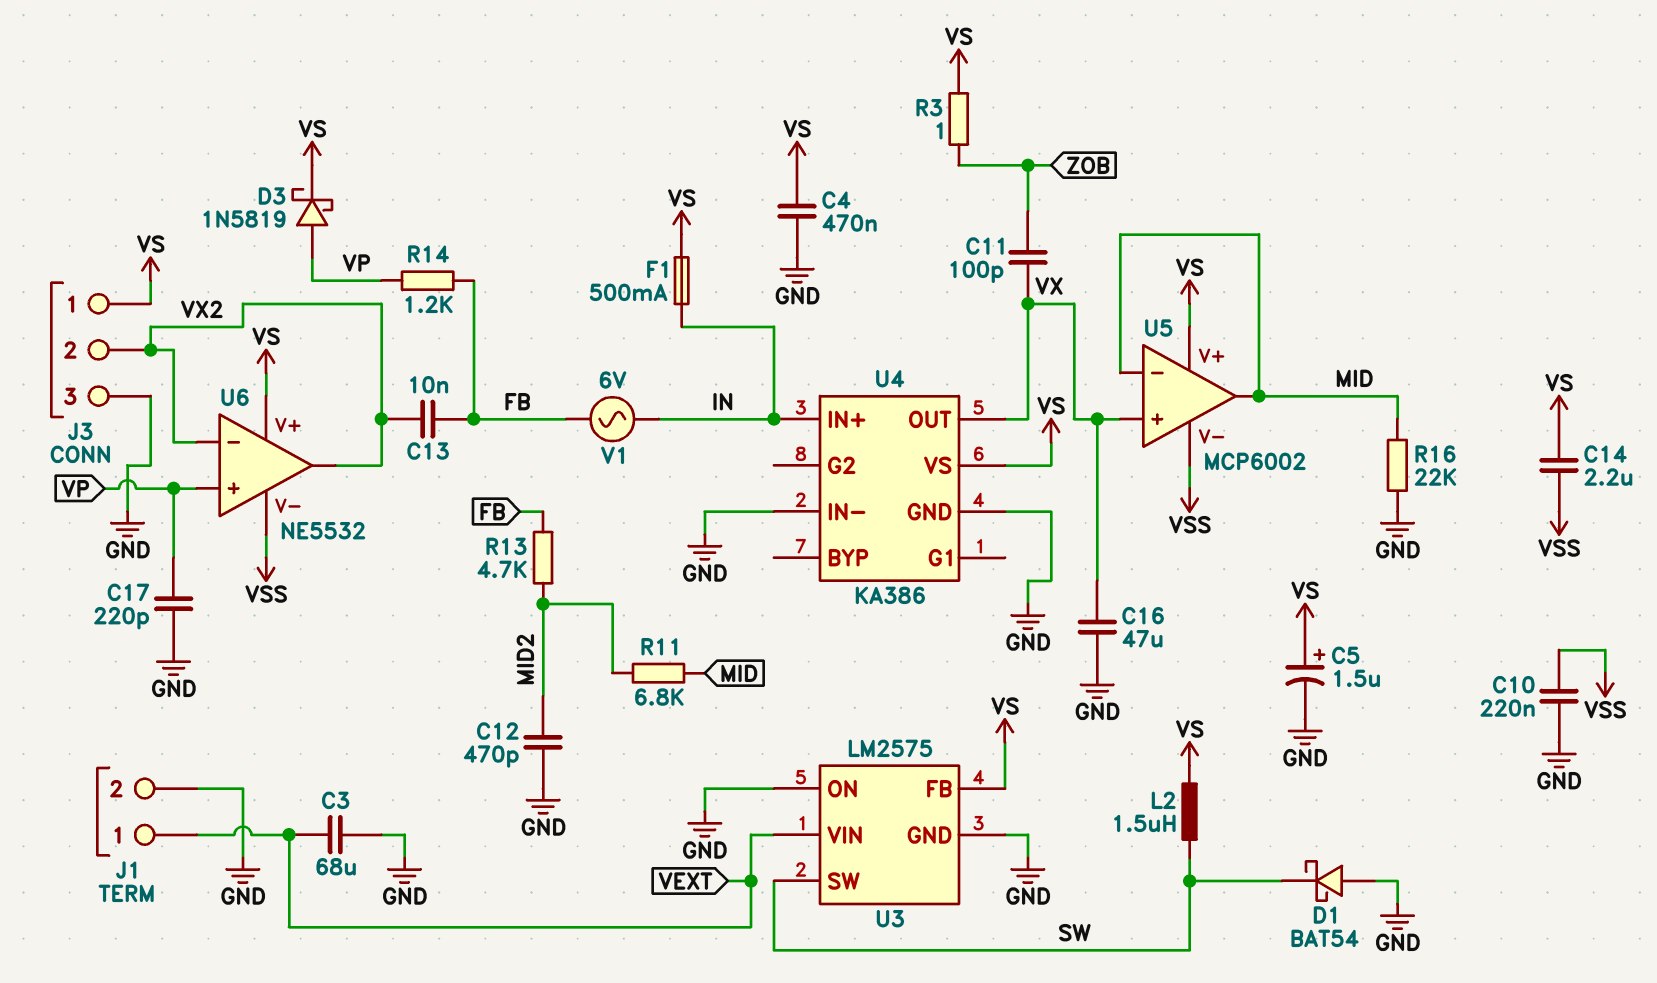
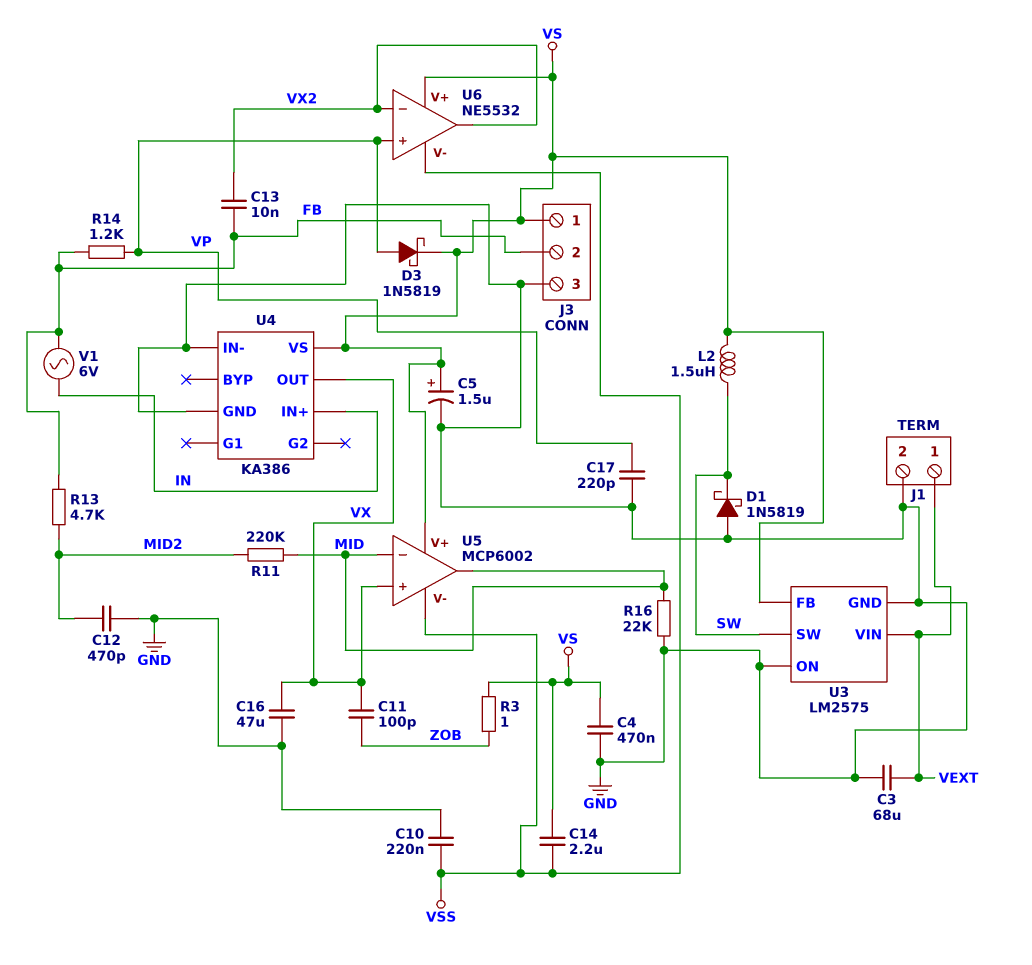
D1: schottky BAT54 (A GND, K SW) -> schottky 1N5819 (A GND, K SW)
F1: 500mA (IN, VS) -> none
J3 pin 2: VX2 -> FB
R11: 6.8k (MID, MID2) -> 220k (MID, MID2)

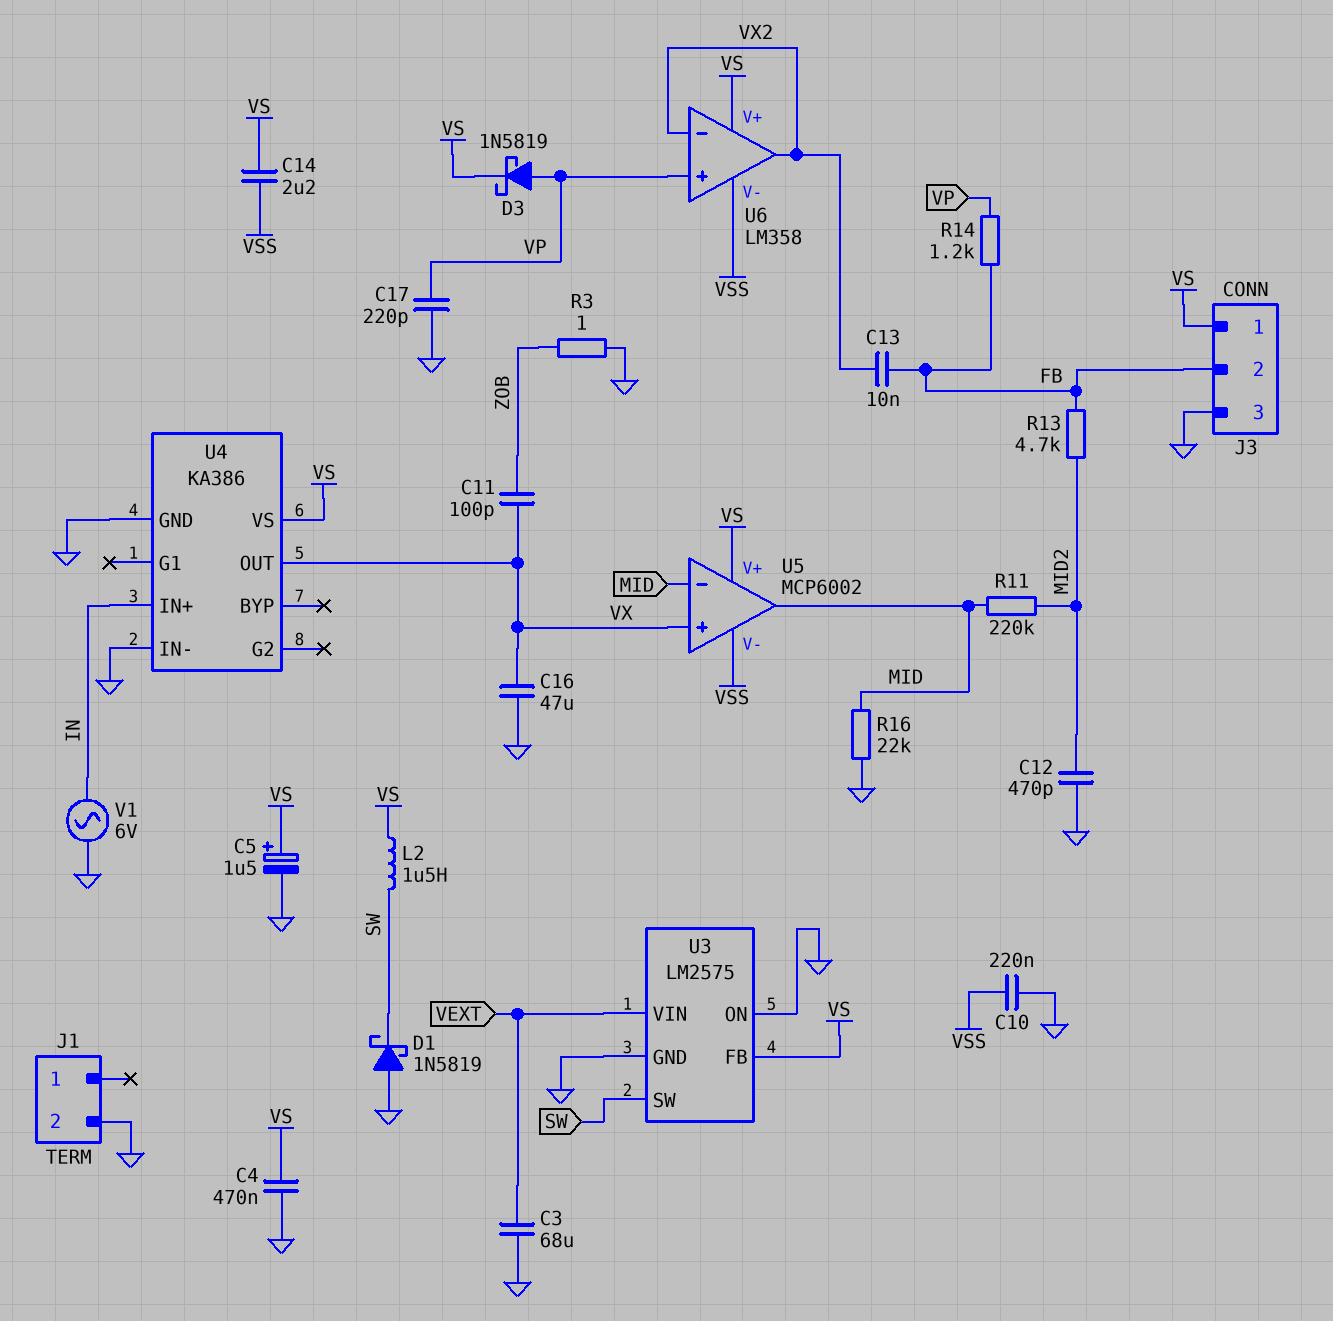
J1 pin 1: VEXT -> none
R3: 1 (VS, ZOB) -> 1 (GND, ZOB)
U6: NE5532 -> LM358
V1: AC 6V (FB, IN) -> AC 6V (GND, IN)

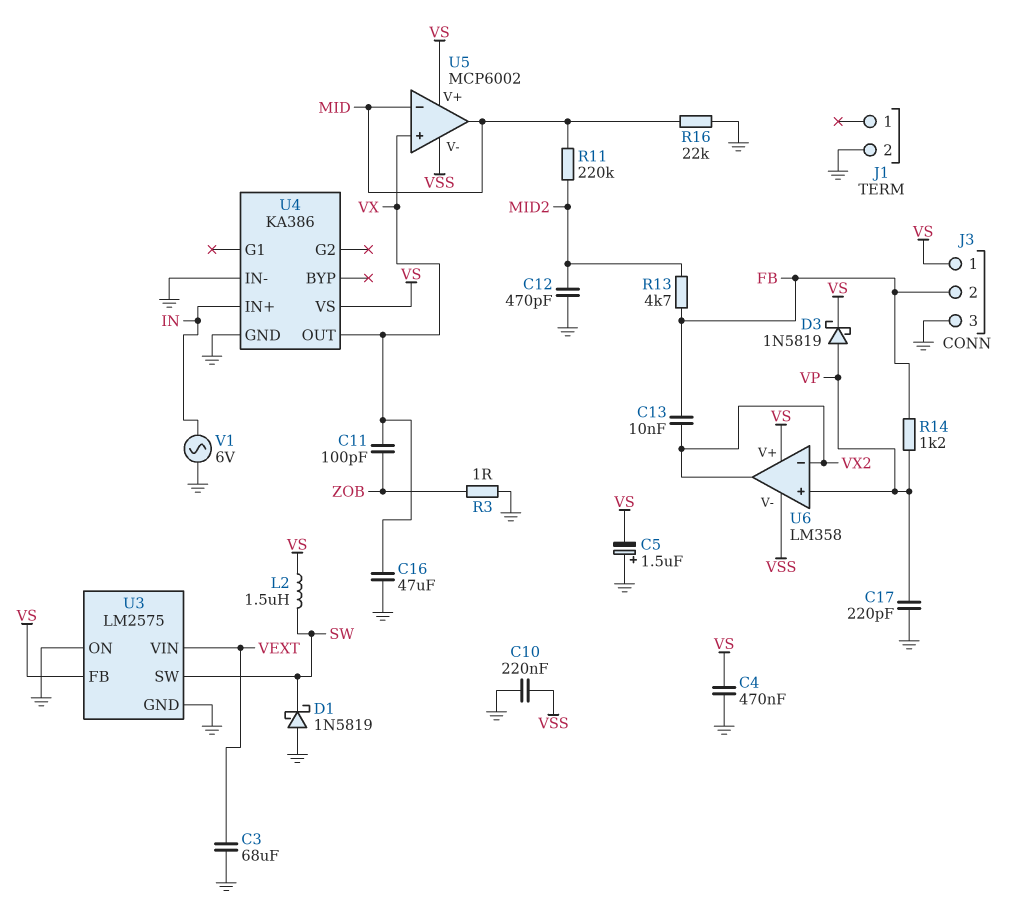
C5: 1.5uF (plus VS, minus GND) -> 1.5uF (plus GND, minus VS)
C14: 2.2uF (VS, VSS) -> none

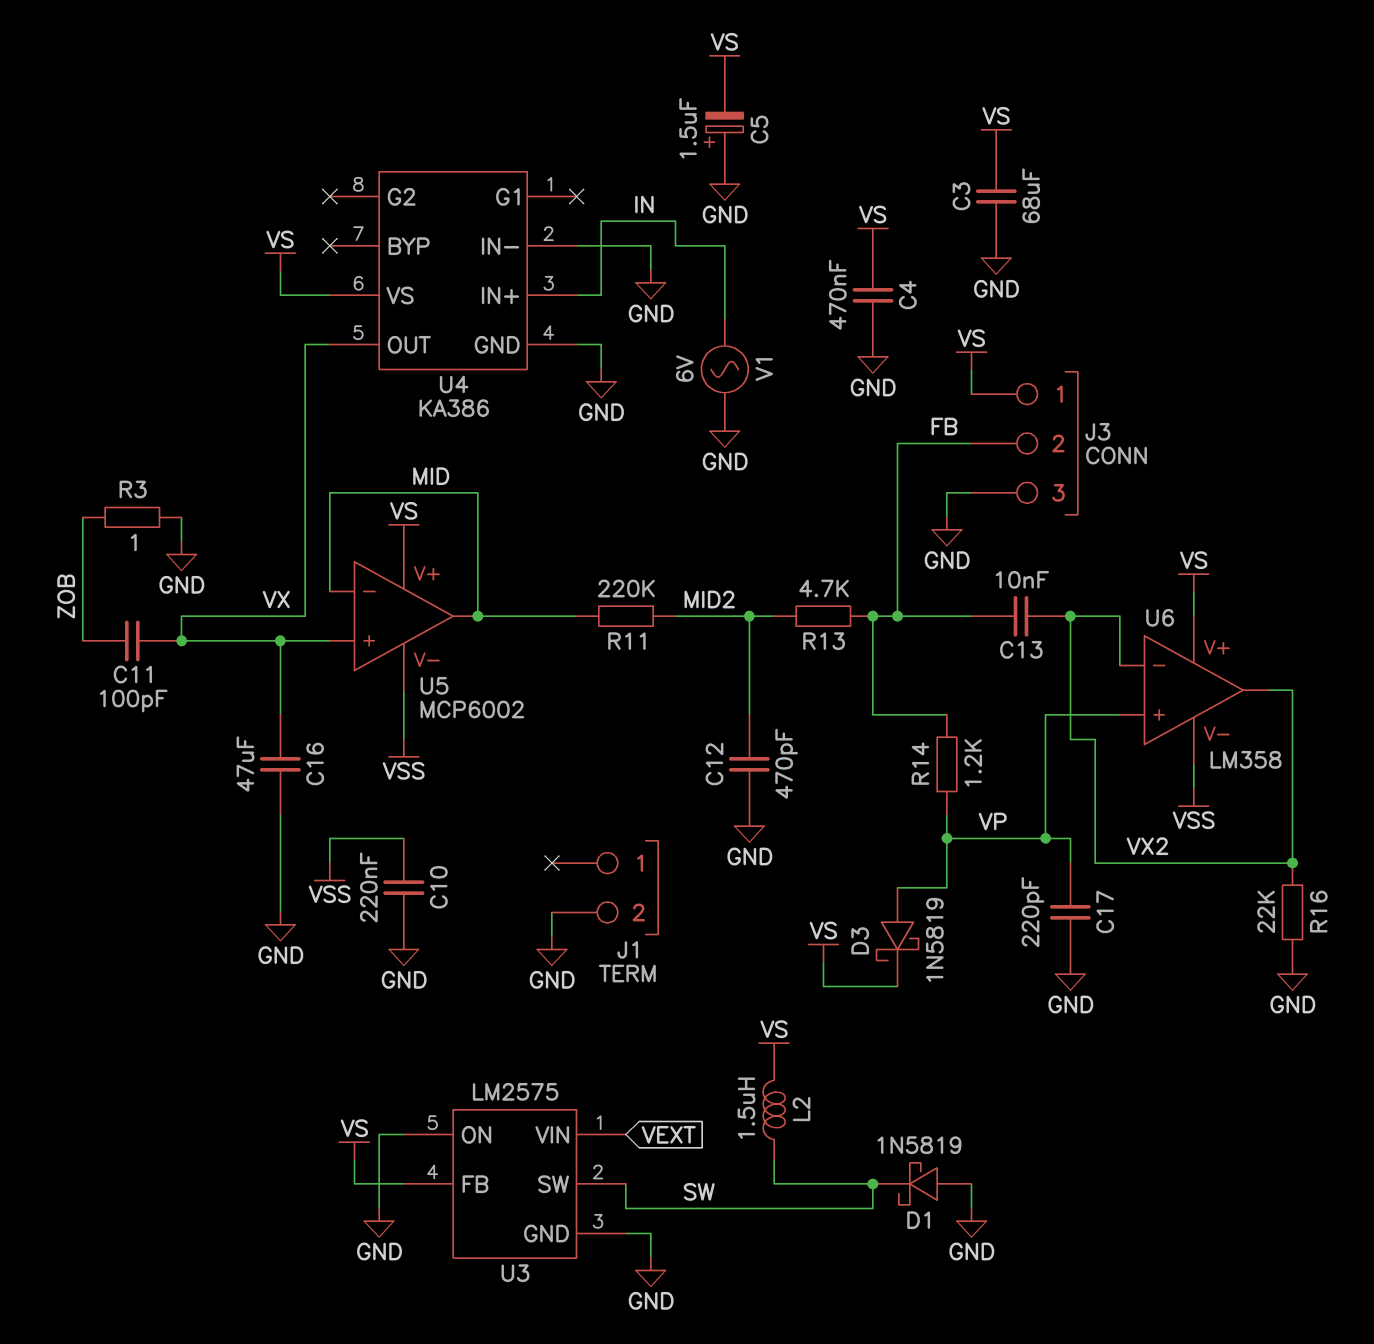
C3: 68uF (GND, VEXT) -> 68uF (GND, VS)
R16: 22k (GND, MID) -> 22k (GND, VX2)

